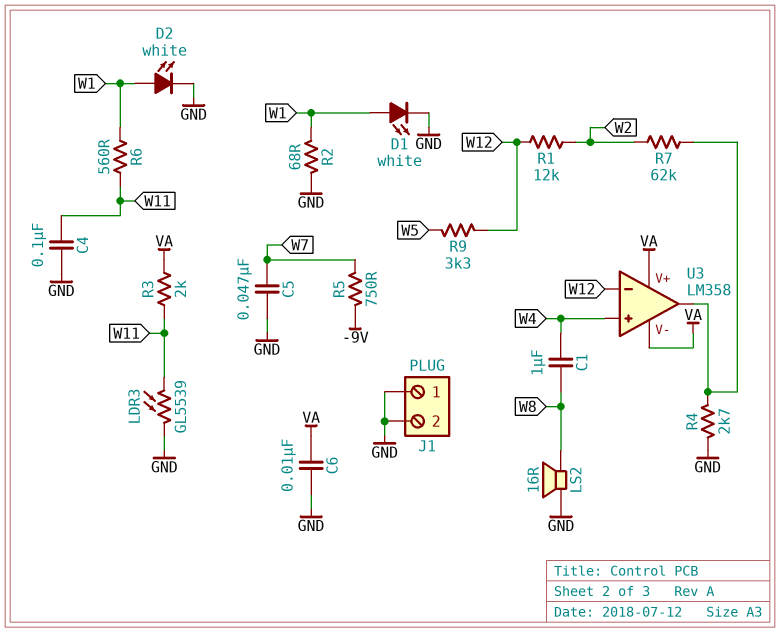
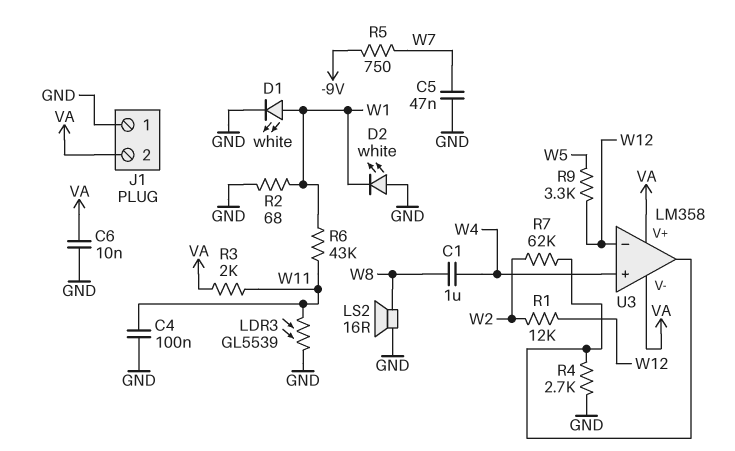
D2: LED white (A W1, K GND) -> LED white (A GND, K W1)
J1 pin 2: GND -> VA
R6: 560 (W1, W11) -> 43k (W1, W11)

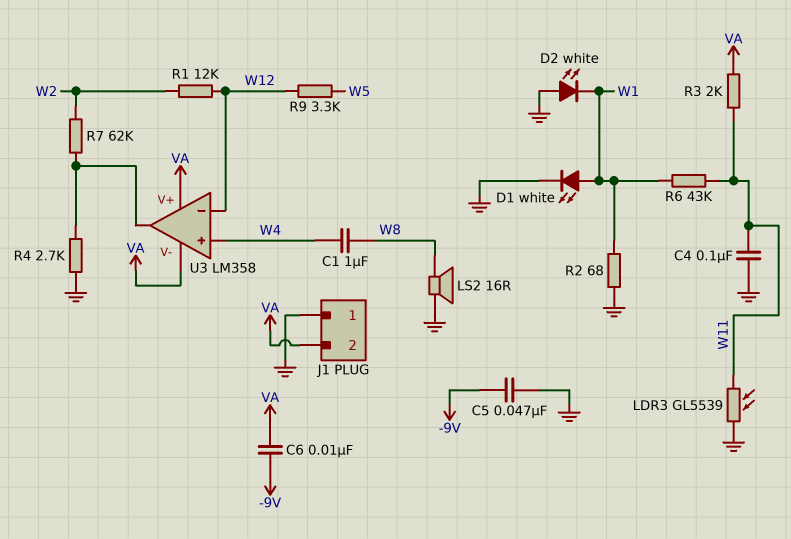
C5: 47nF (GND, W7) -> 47nF (-9V, GND)
C6: 10nF (GND, VA) -> 10nF (-9V, VA)
R5: 750 (-9V, W7) -> none

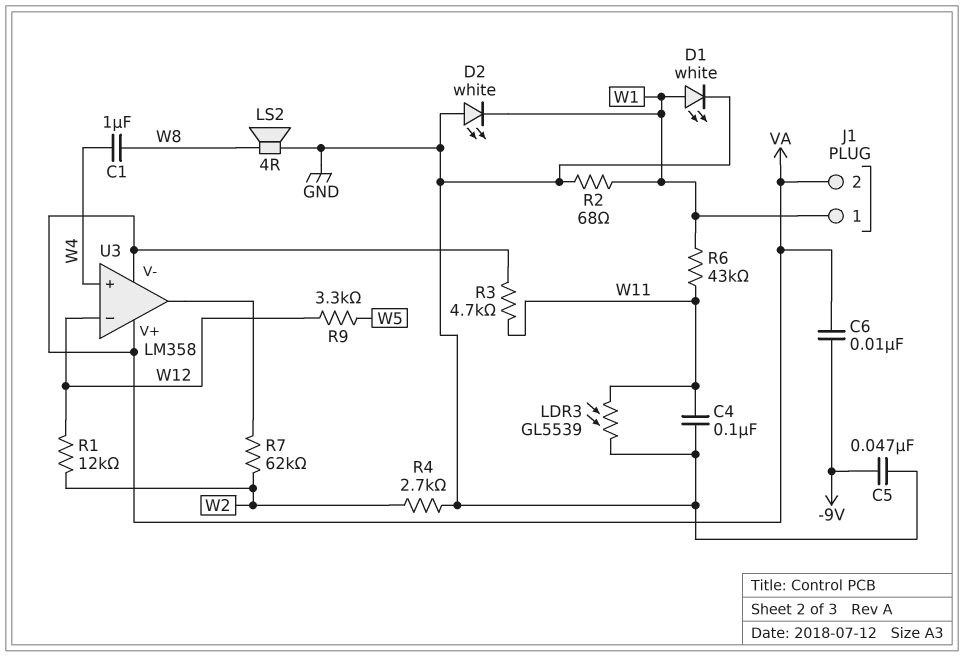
J1 pin 1: GND -> W1
LS2: speaker 16R (GND, W8) -> speaker 4R (GND, W8)
R3: 2k (VA, W11) -> 4.7k (VA, W11)
R4: 2.7k (GND, U3/out) -> 2.7k (GND, W2)

